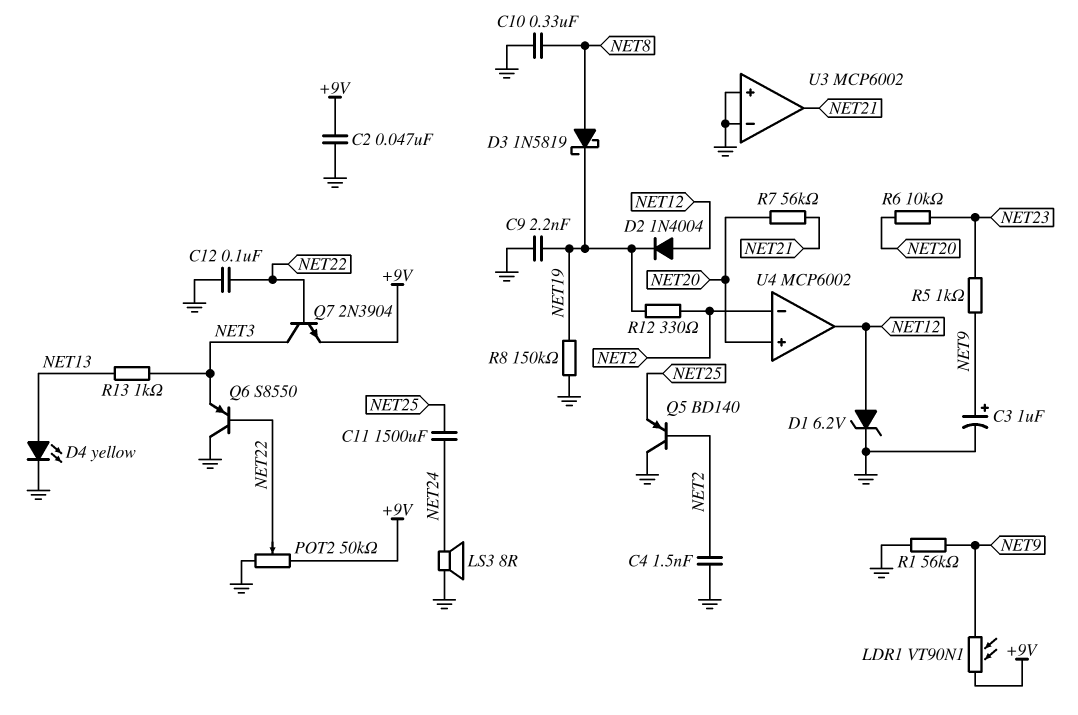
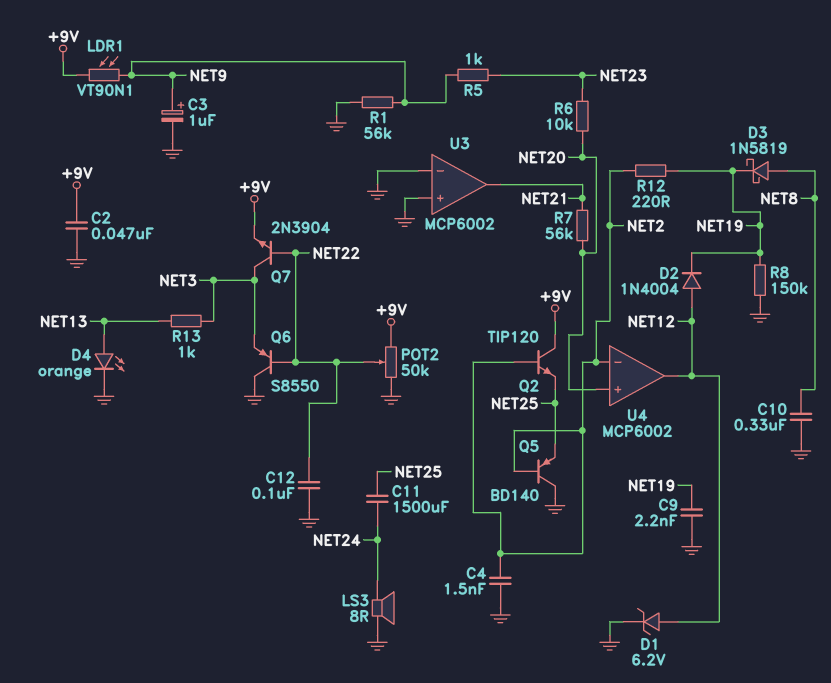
D4: LED yellow (A NET13, K GND) -> LED orange (A NET13, K GND)
Q2: none -> NPN TIP120 (B NET2, C +9V, E NET25)
R12: 330 (NET2, NET19) -> 220 (NET2, NET19)

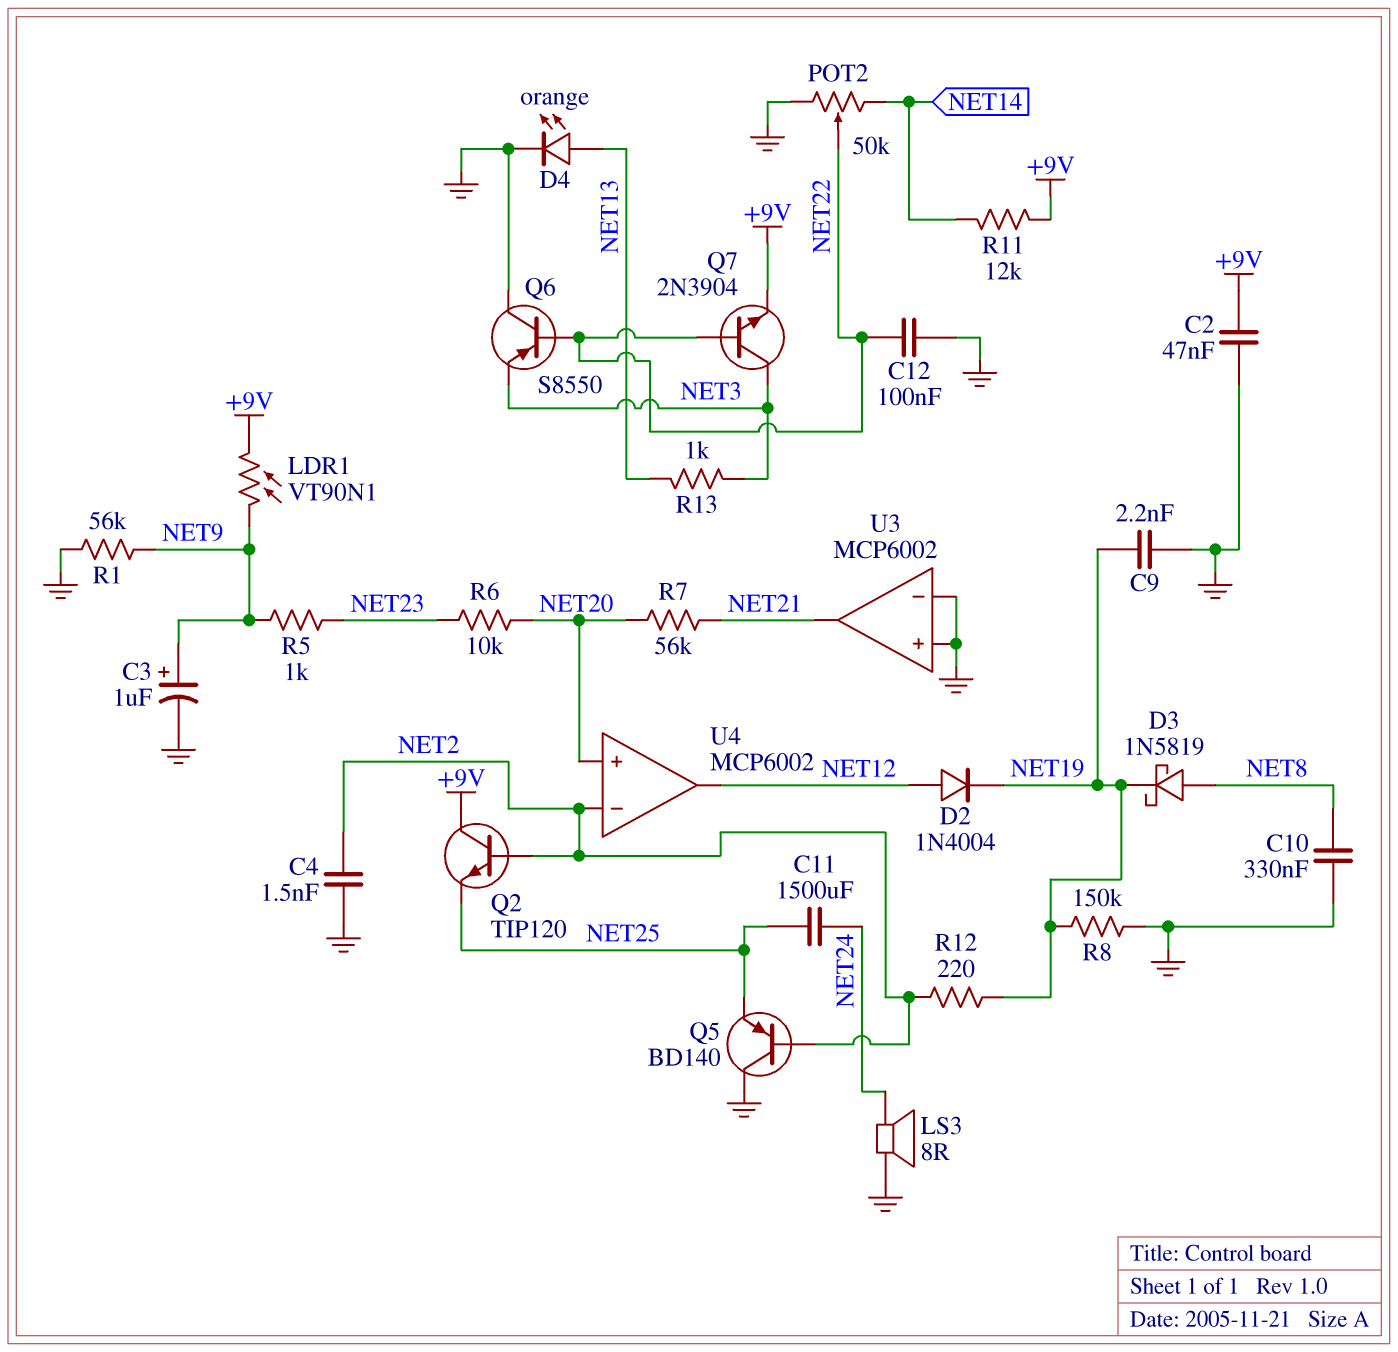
D1: zener 6.2V (A NET12, K GND) -> none
POT2: 50k (+9V, GND, wiper NET22) -> 50k (GND, NET14, wiper NET22)
R11: none -> 12k (+9V, NET14)

